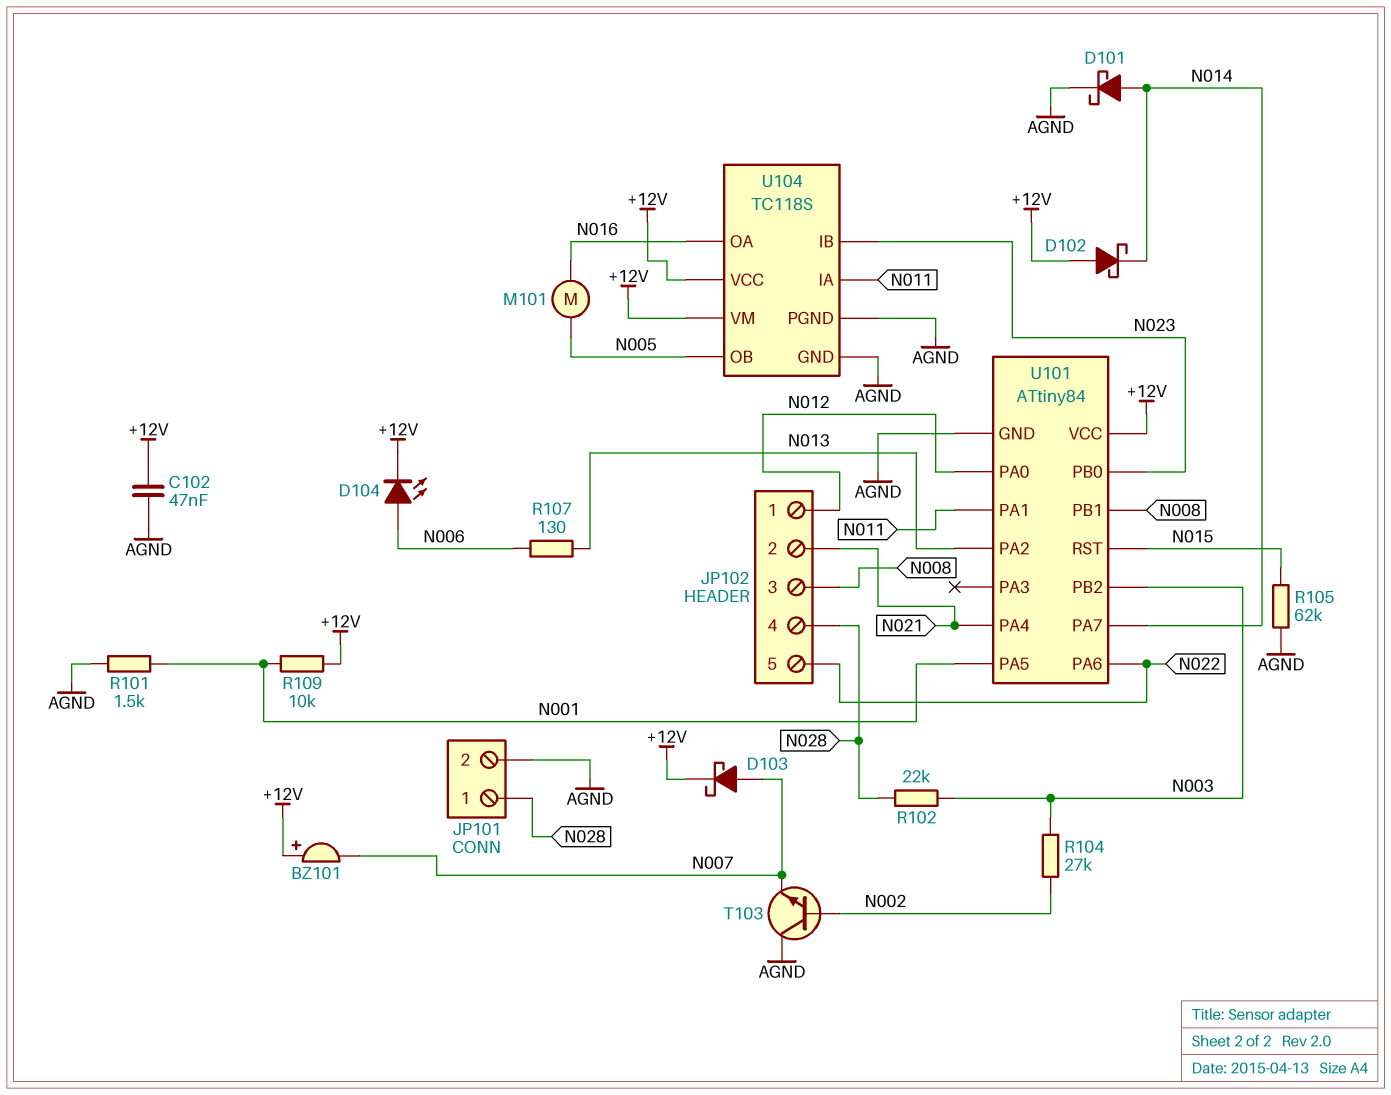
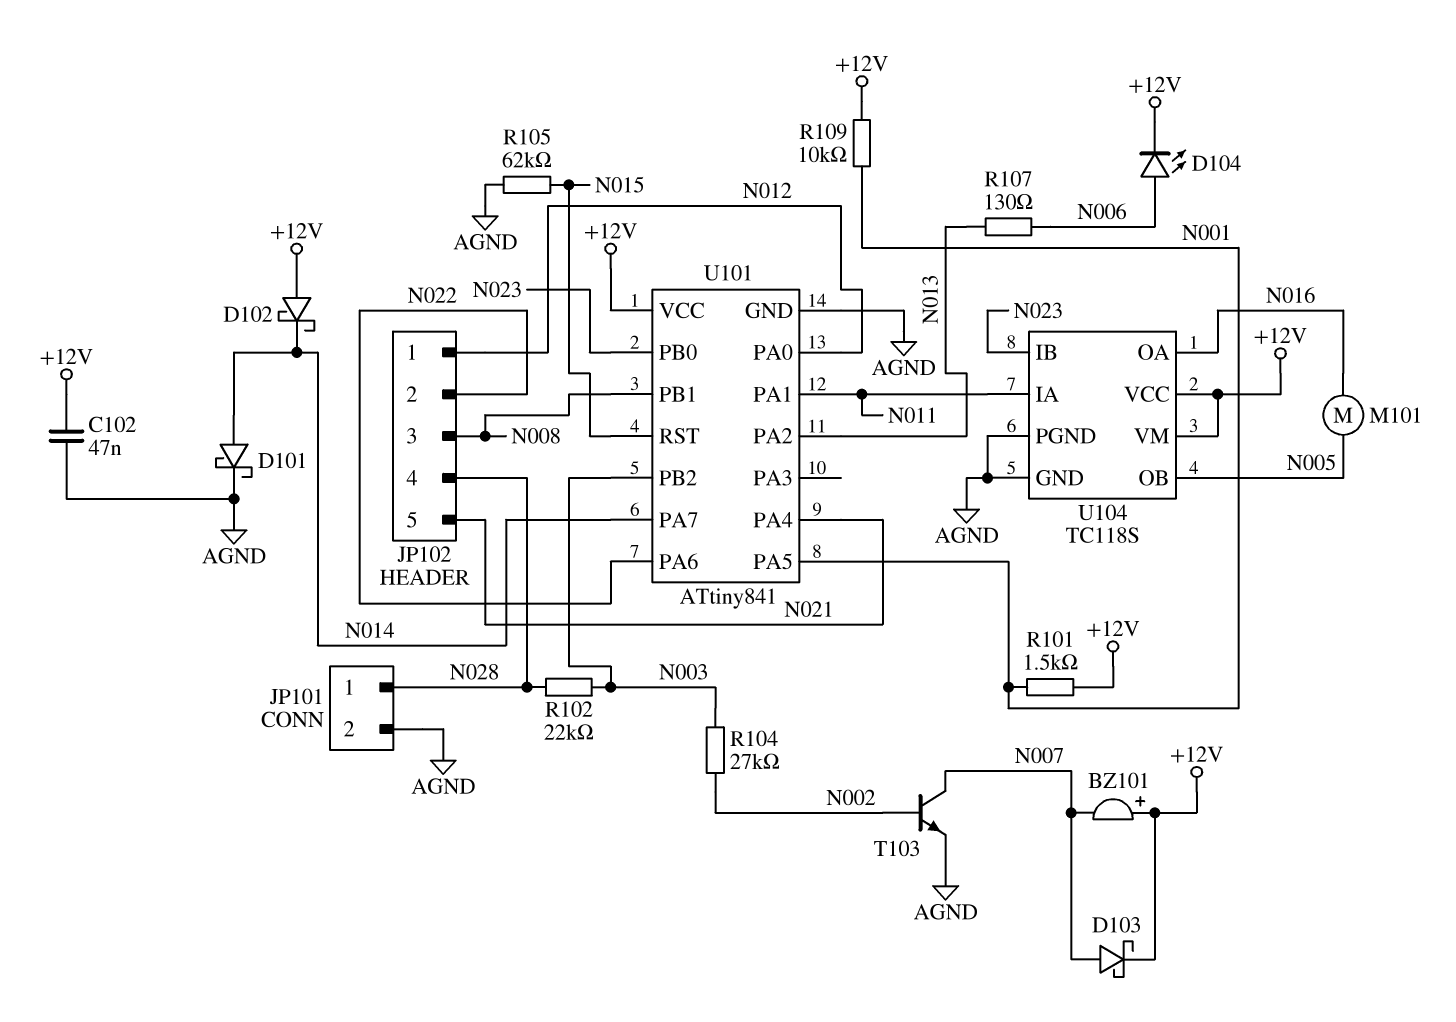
JP102 pin 2: N021 -> N022
JP102 pin 5: N022 -> N021
R101: 1.5k (AGND, N001) -> 1.5k (+12V, N001)
T103: NPN (B N002, C AGND, E N007) -> NPN (B N002, C N007, E AGND)
U101: ATtiny84 -> ATtiny841

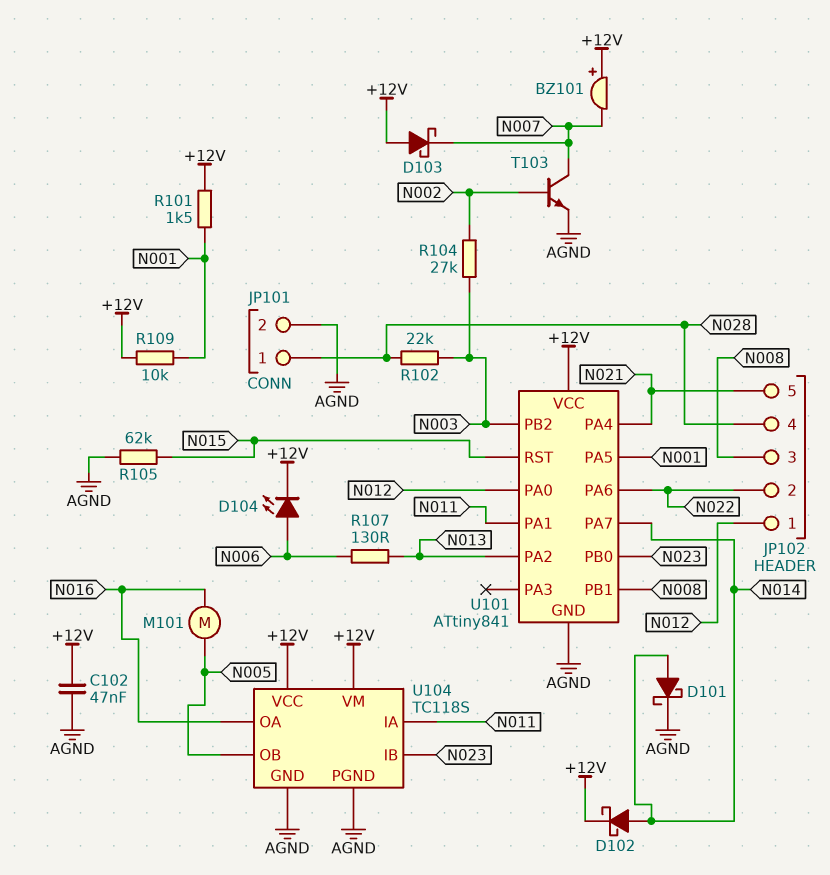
D102: schottky (A +12V, K N014) -> schottky (A N014, K +12V)
D103: schottky (A N007, K +12V) -> schottky (A +12V, K N007)

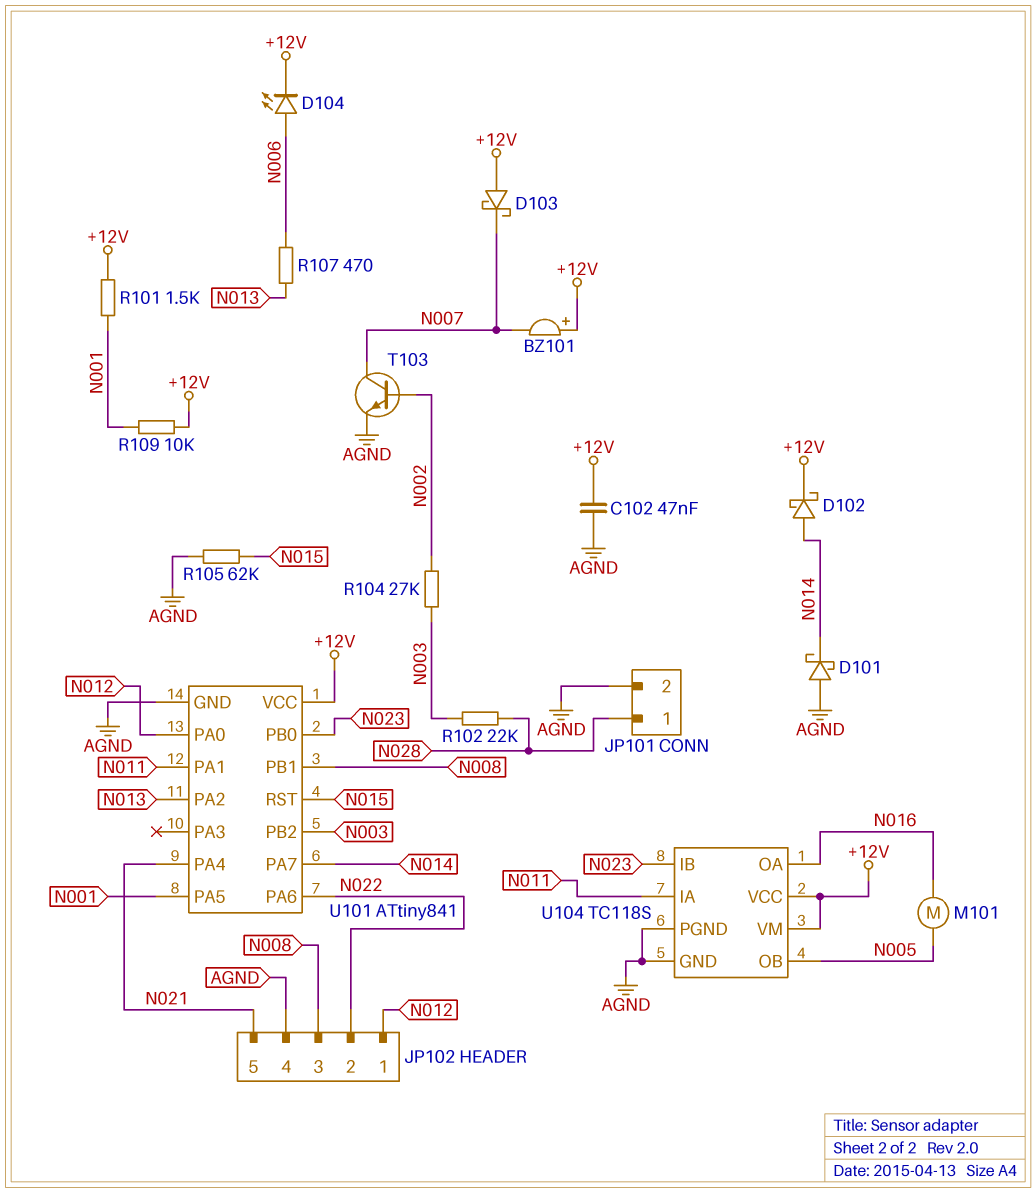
D101: schottky (A N014, K AGND) -> schottky (A AGND, K N014)
JP102 pin 4: N028 -> AGND
R107: 130 (N006, N013) -> 470 (N006, N013)

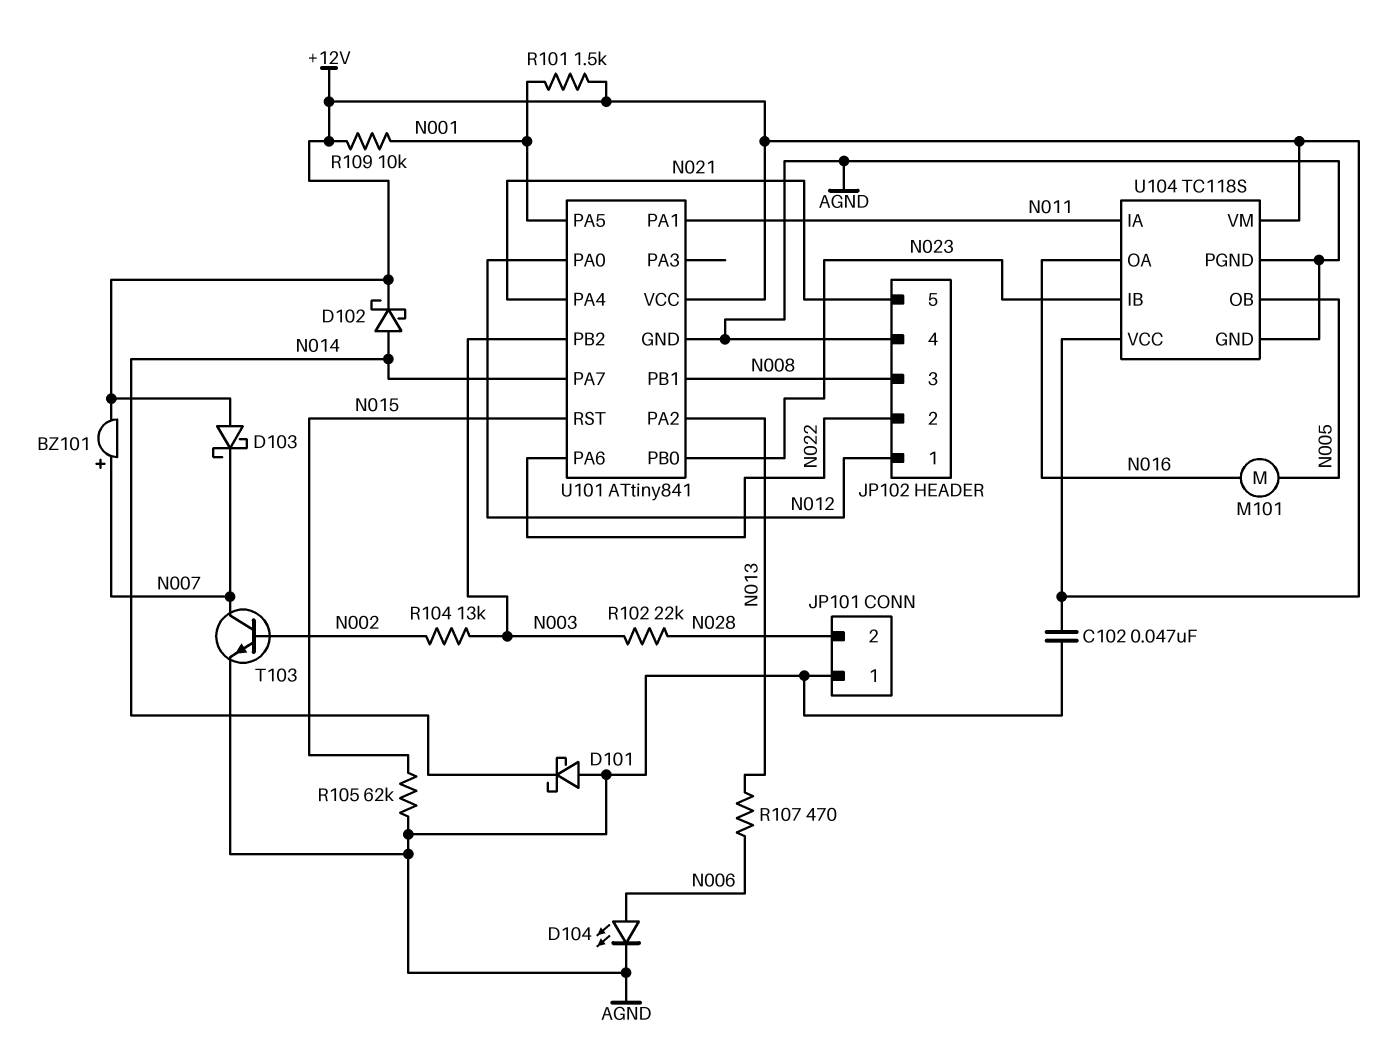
BZ101: buzzer (plus +12V, minus N007) -> buzzer (plus N007, minus +12V)
D104: LED (A N006, K +12V) -> LED (A N006, K AGND)
JP101 pin 1: N028 -> AGND
JP101 pin 2: AGND -> N028
R104: 27k (N002, N003) -> 13k (N002, N003)

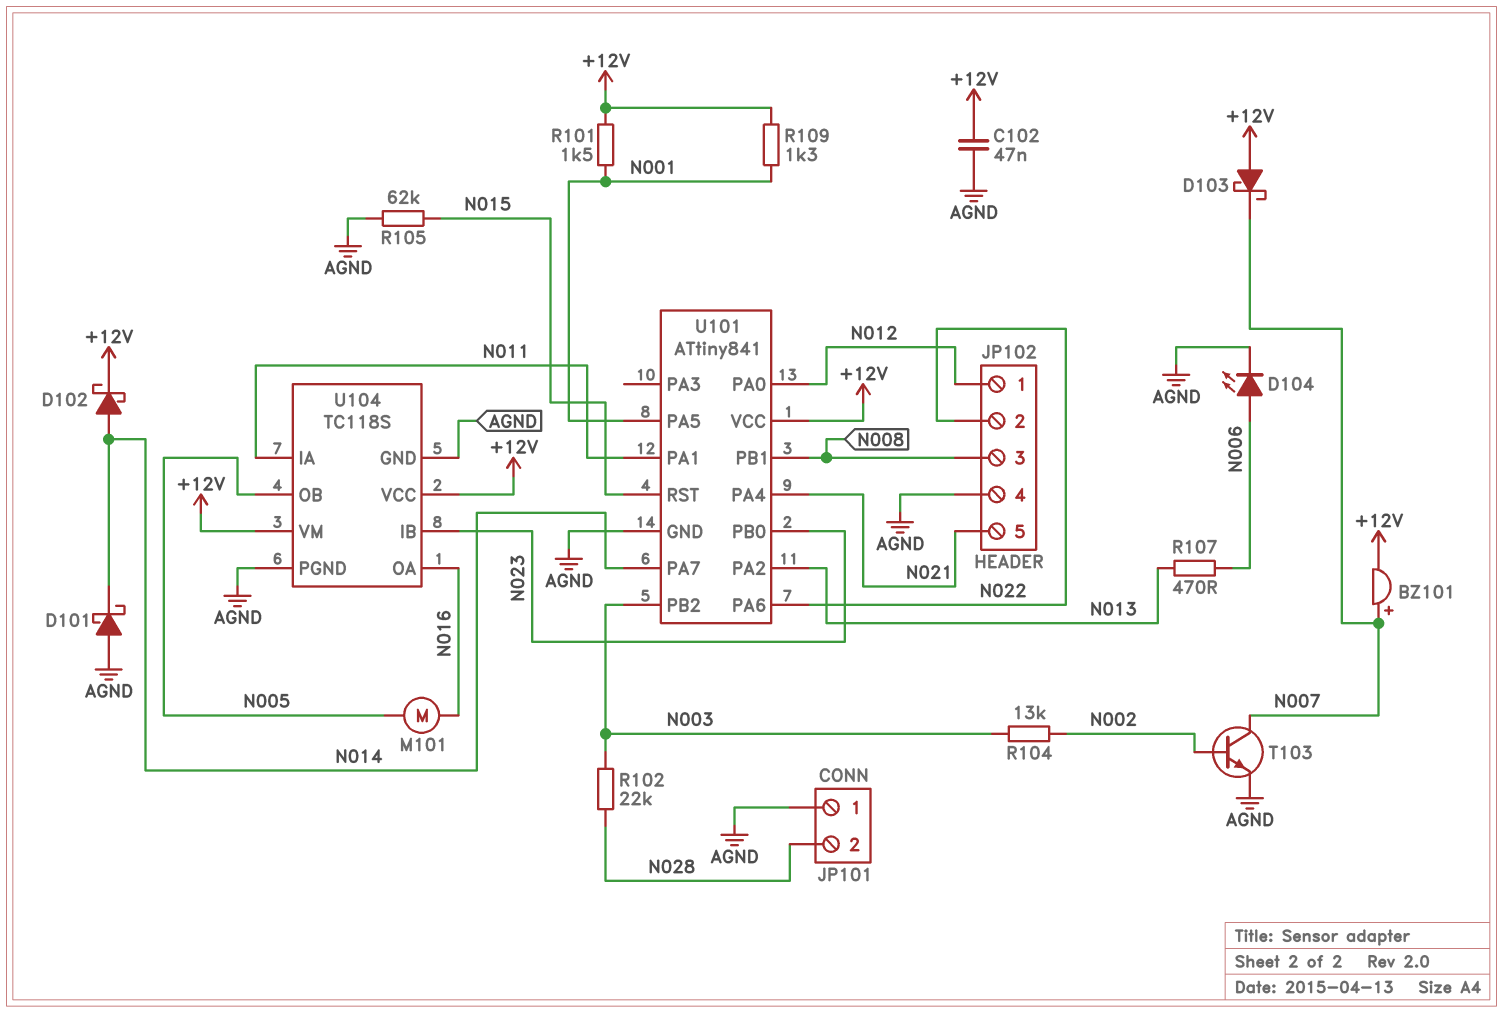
R109: 10k (+12V, N001) -> 1.3k (+12V, N001)

